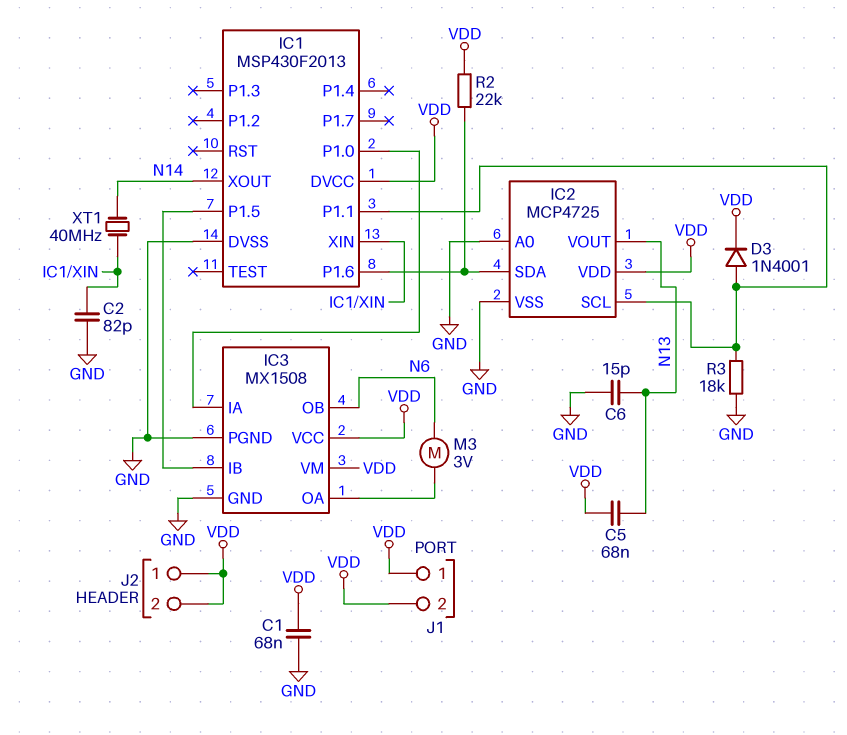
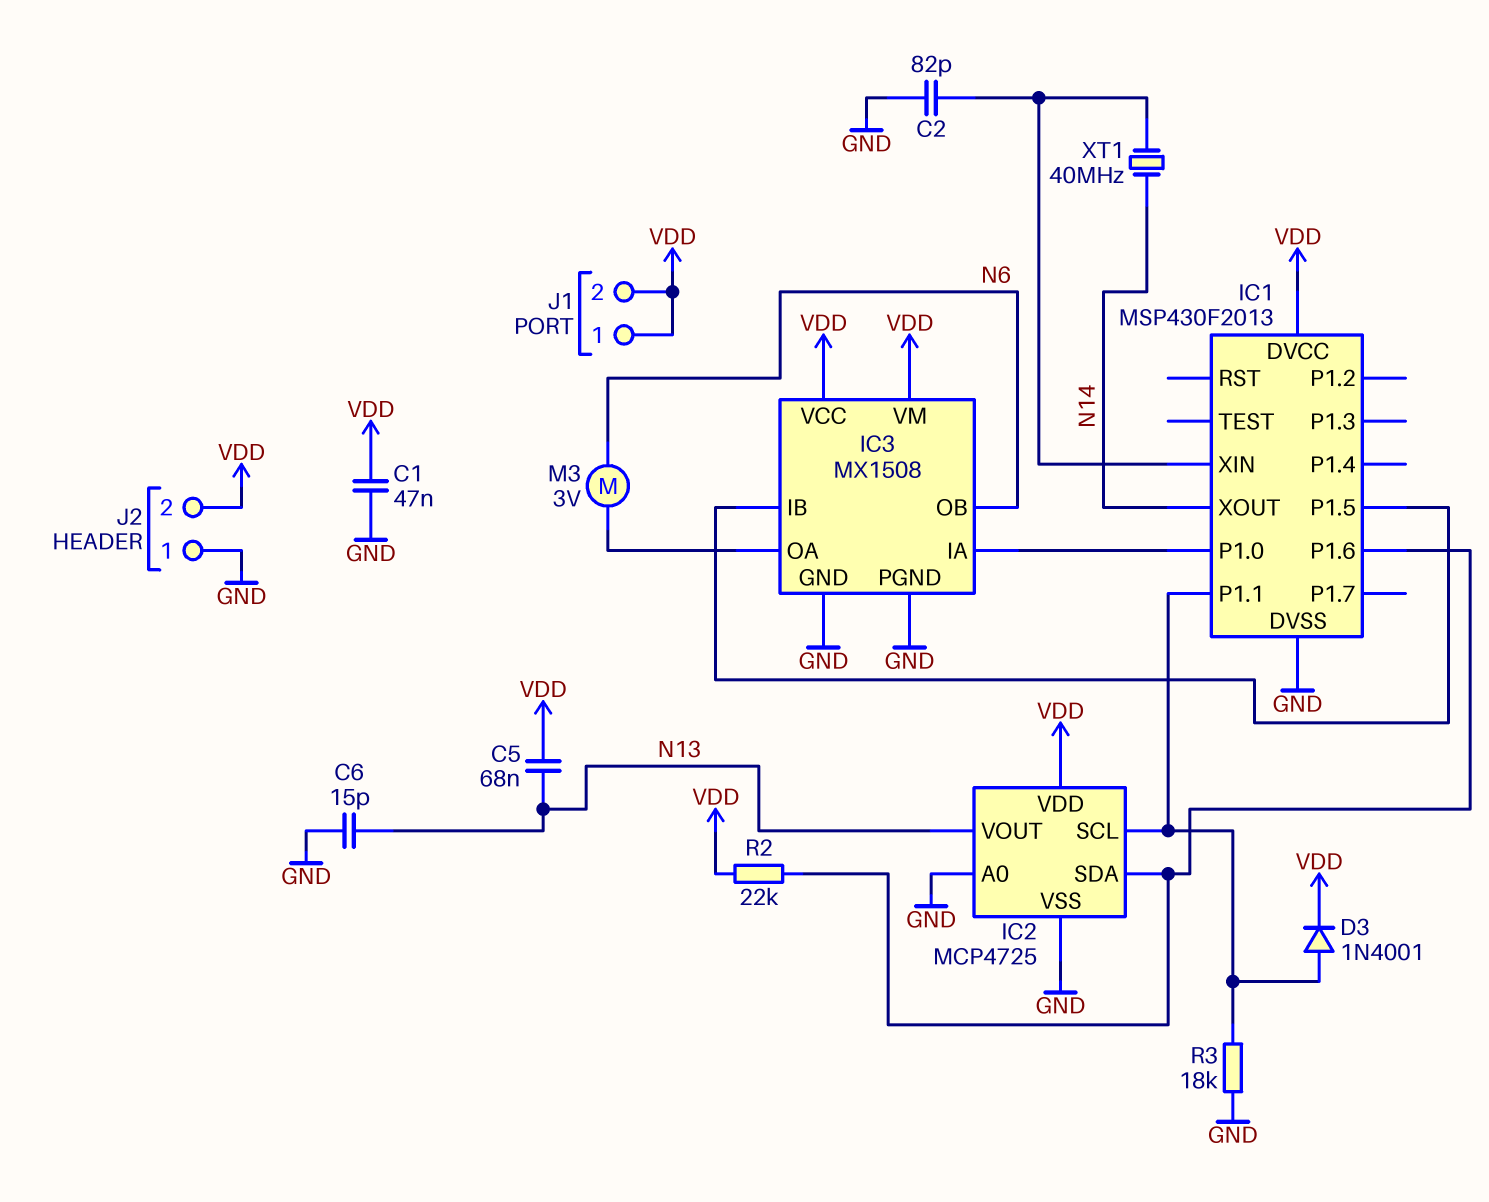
C1: 68nF (GND, VDD) -> 47nF (GND, VDD)
J2 pin 1: VDD -> GND

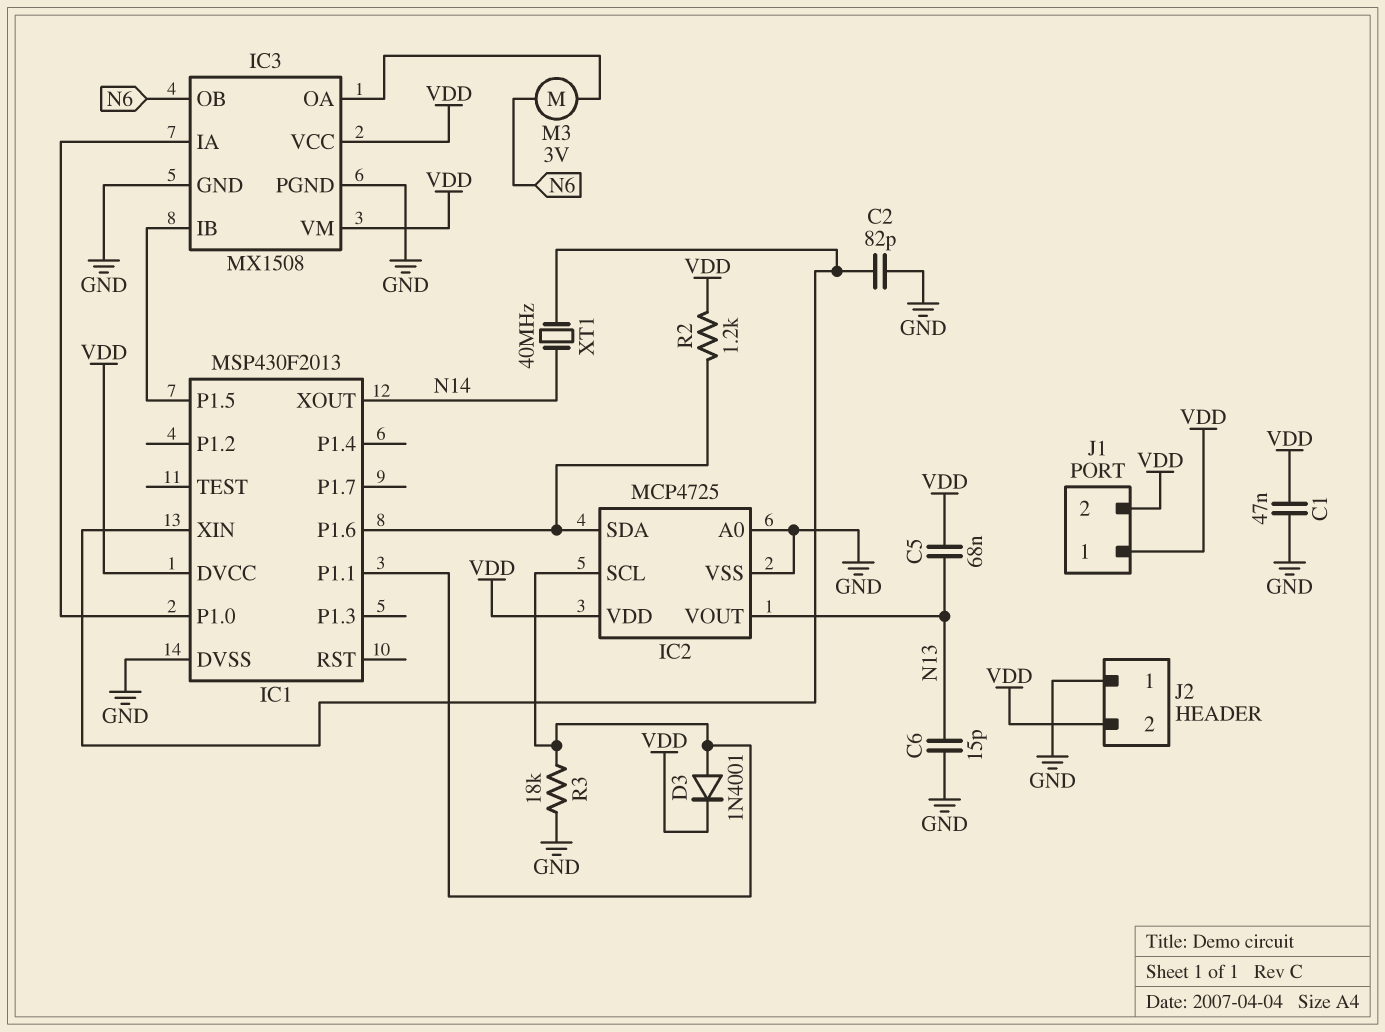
R2: 22k (IC1/P1.6, VDD) -> 1.2k (IC1/P1.6, VDD)

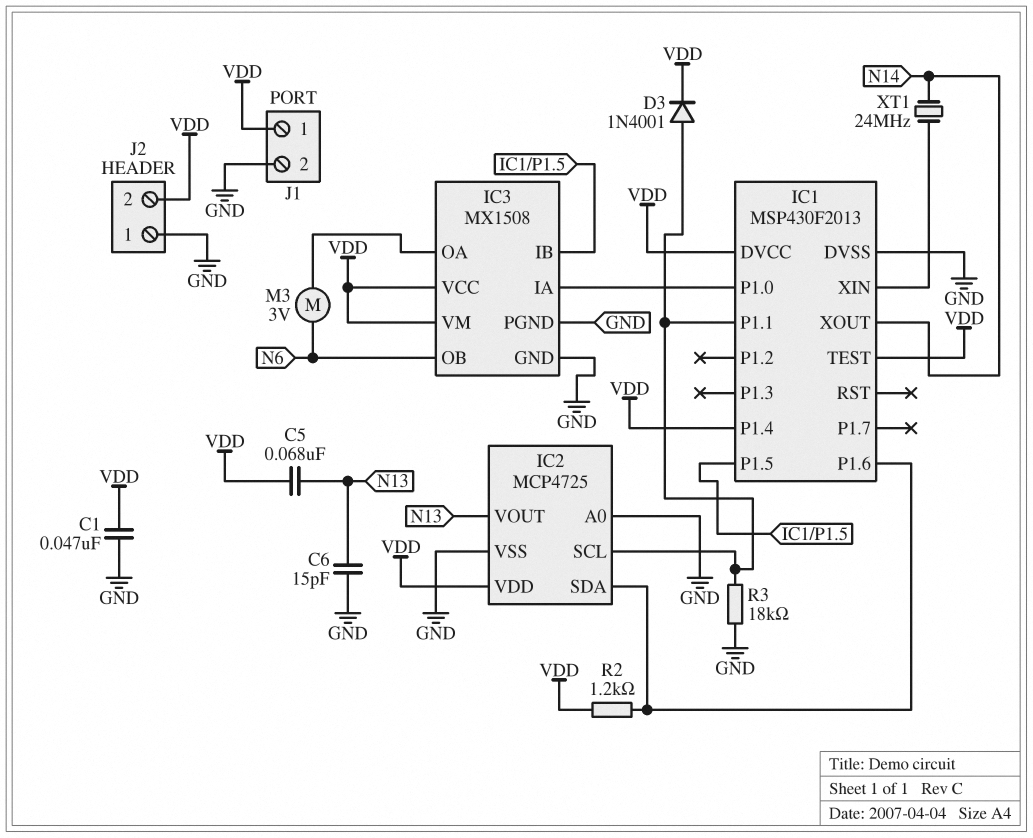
C2: 82pF (GND, IC1/XIN) -> none
IC1 pin P1.4: none -> VDD
IC1 pin TEST: none -> VDD
J1 pin 2: VDD -> GND
XT1: 40MHz (IC1/XIN, N14) -> 24MHz (IC1/XIN, N14)

